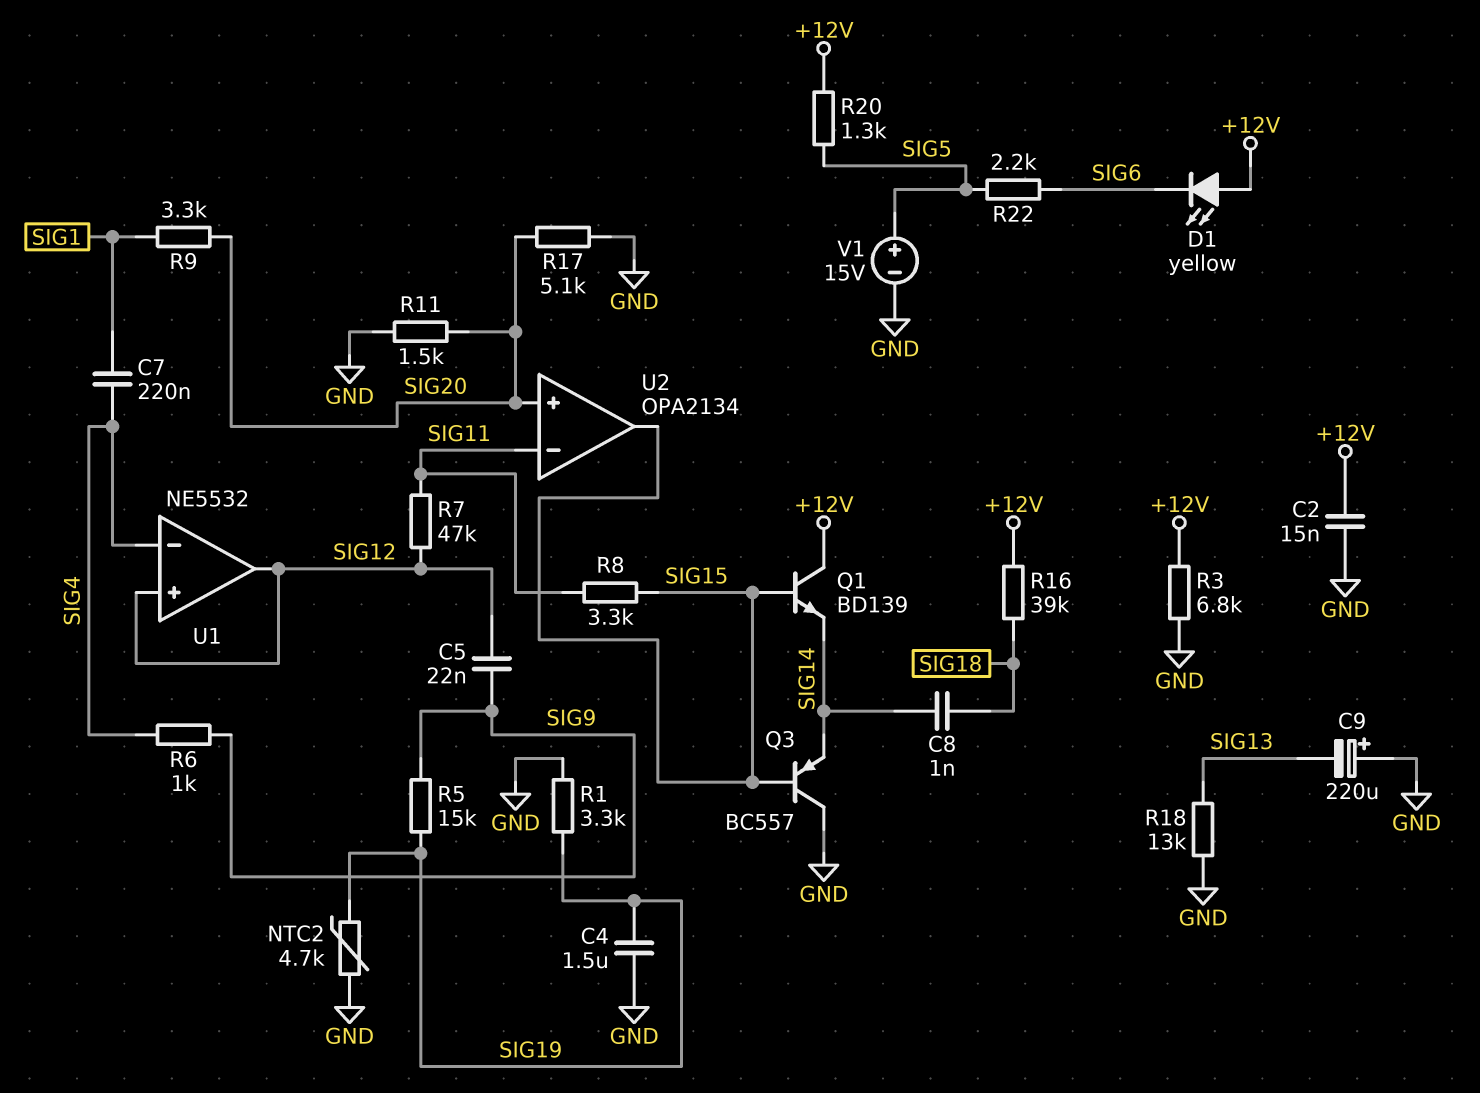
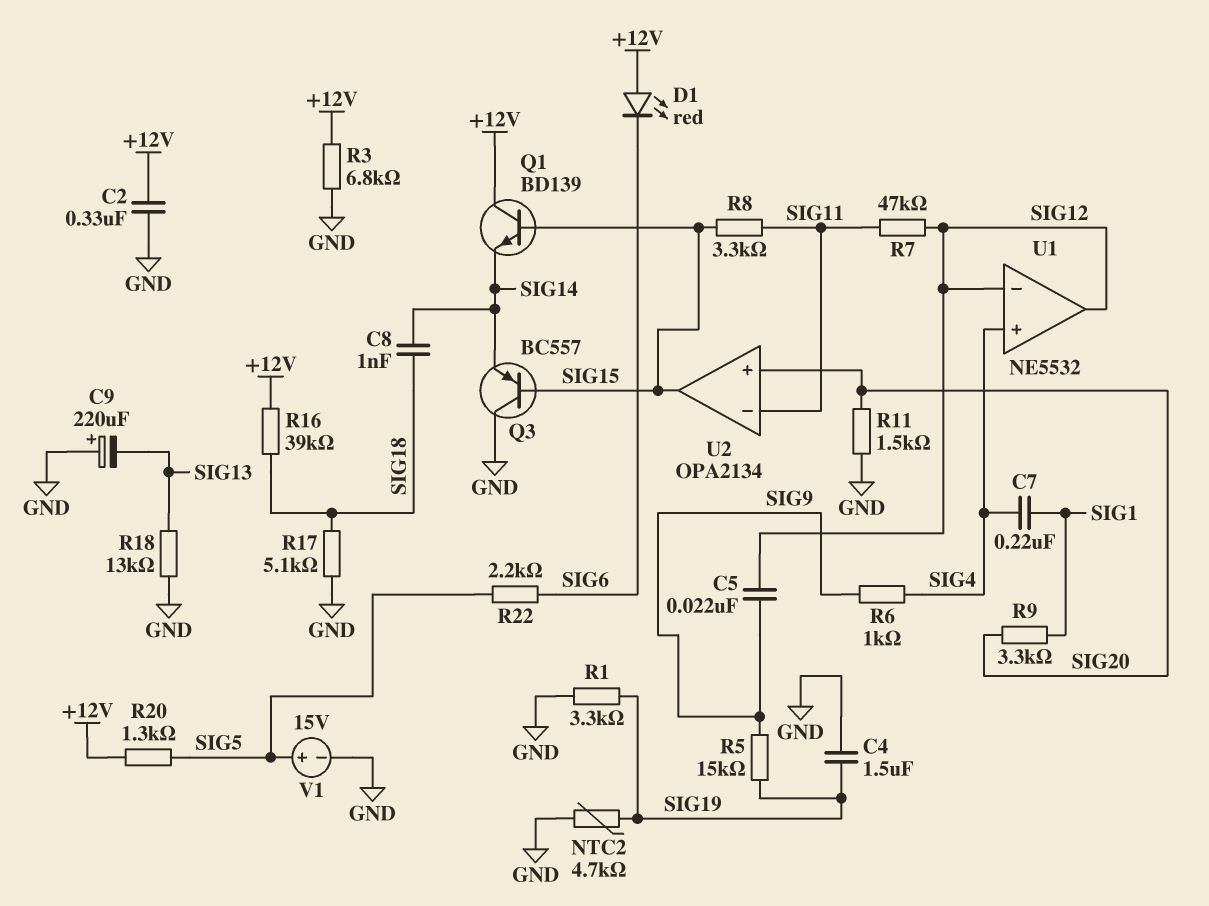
C2: 15nF (+12V, GND) -> 330nF (+12V, GND)
D1: LED yellow (A +12V, K SIG6) -> LED red (A +12V, K SIG6)
R17: 5.1k (GND, SIG20) -> 5.1k (GND, SIG18)
U1 pin in+: SIG12 -> SIG4
U1 pin in-: SIG4 -> SIG12

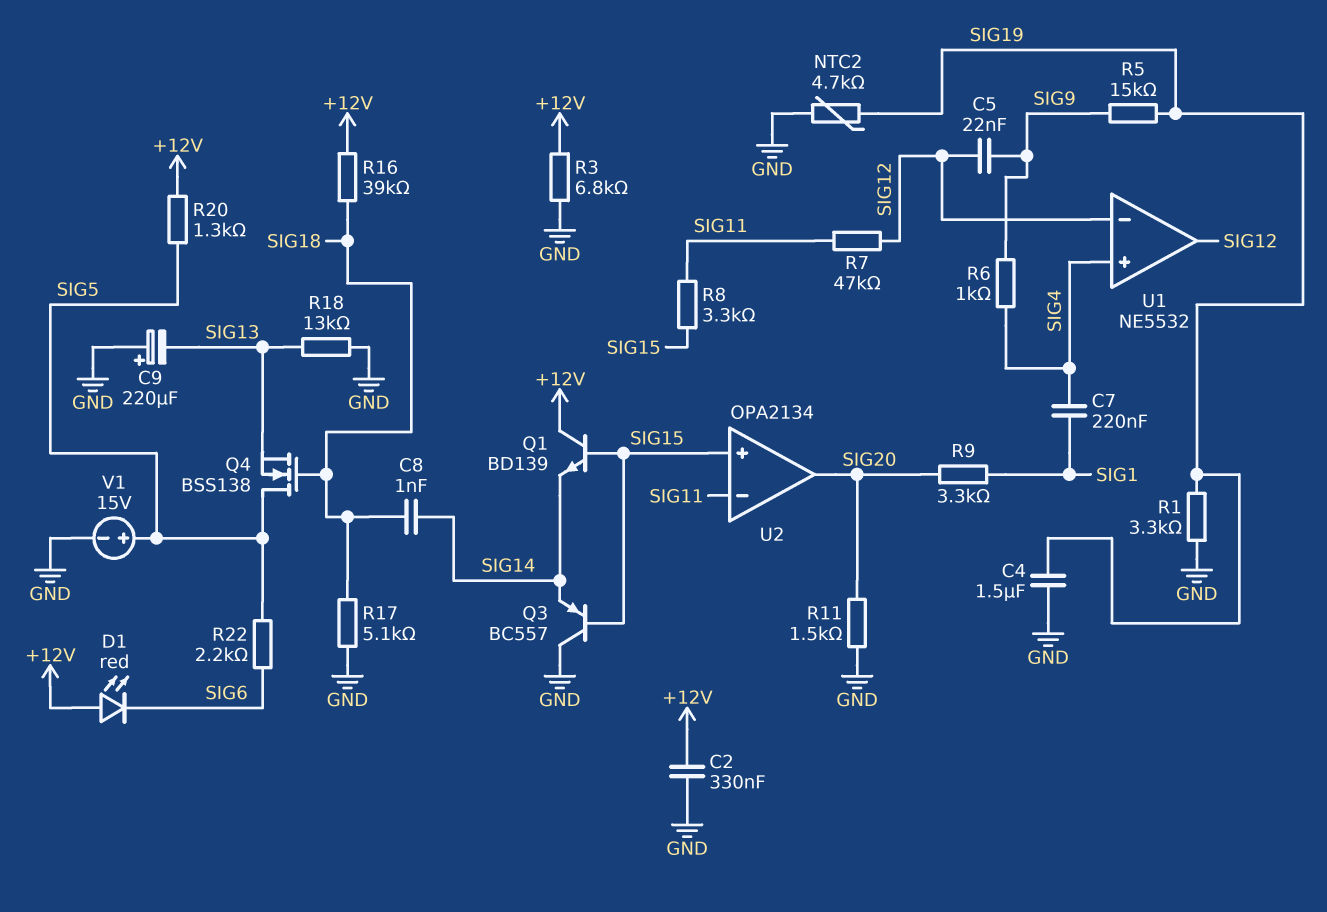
Q4: none -> NMOS BSS138 (G SIG18, D SIG5, S SIG13)
U2 pin in+: SIG20 -> SIG15
U2 pin out: SIG15 -> SIG20

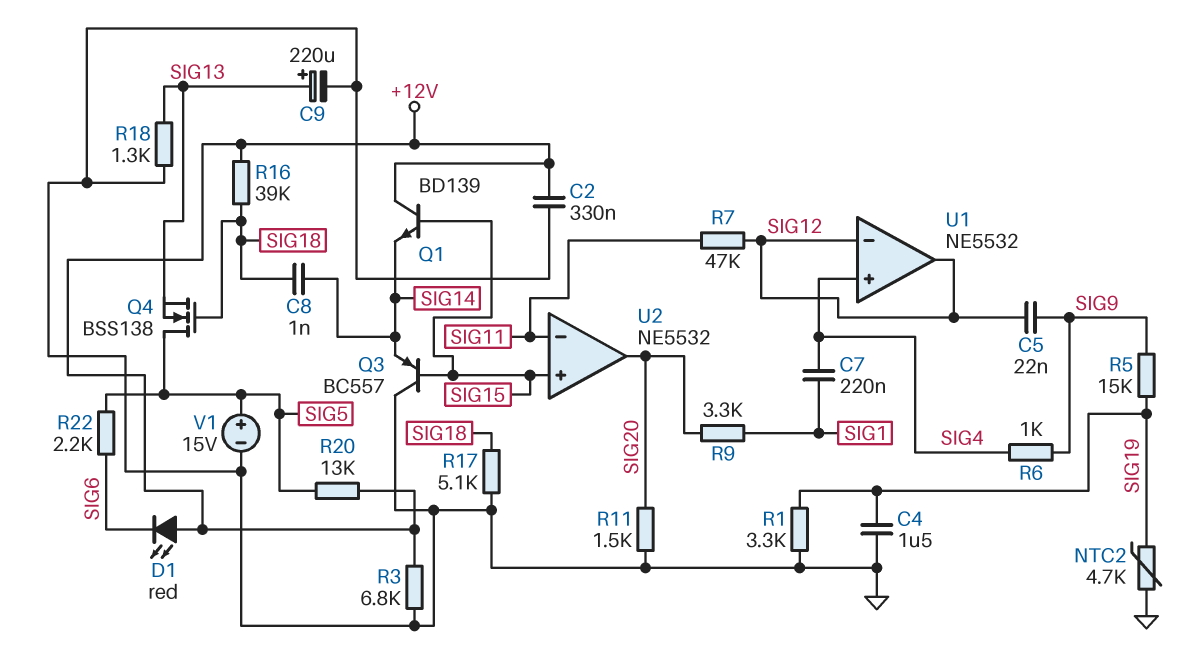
C9: 220uF (plus GND, minus SIG13) -> 220uF (plus SIG13, minus GND)
R8: 3.3k (SIG11, SIG15) -> none
R18: 13k (GND, SIG13) -> 1.3k (GND, SIG13)
R20: 1.3k (+12V, SIG5) -> 13k (+12V, SIG5)
U2: OPA2134 -> NE5532

